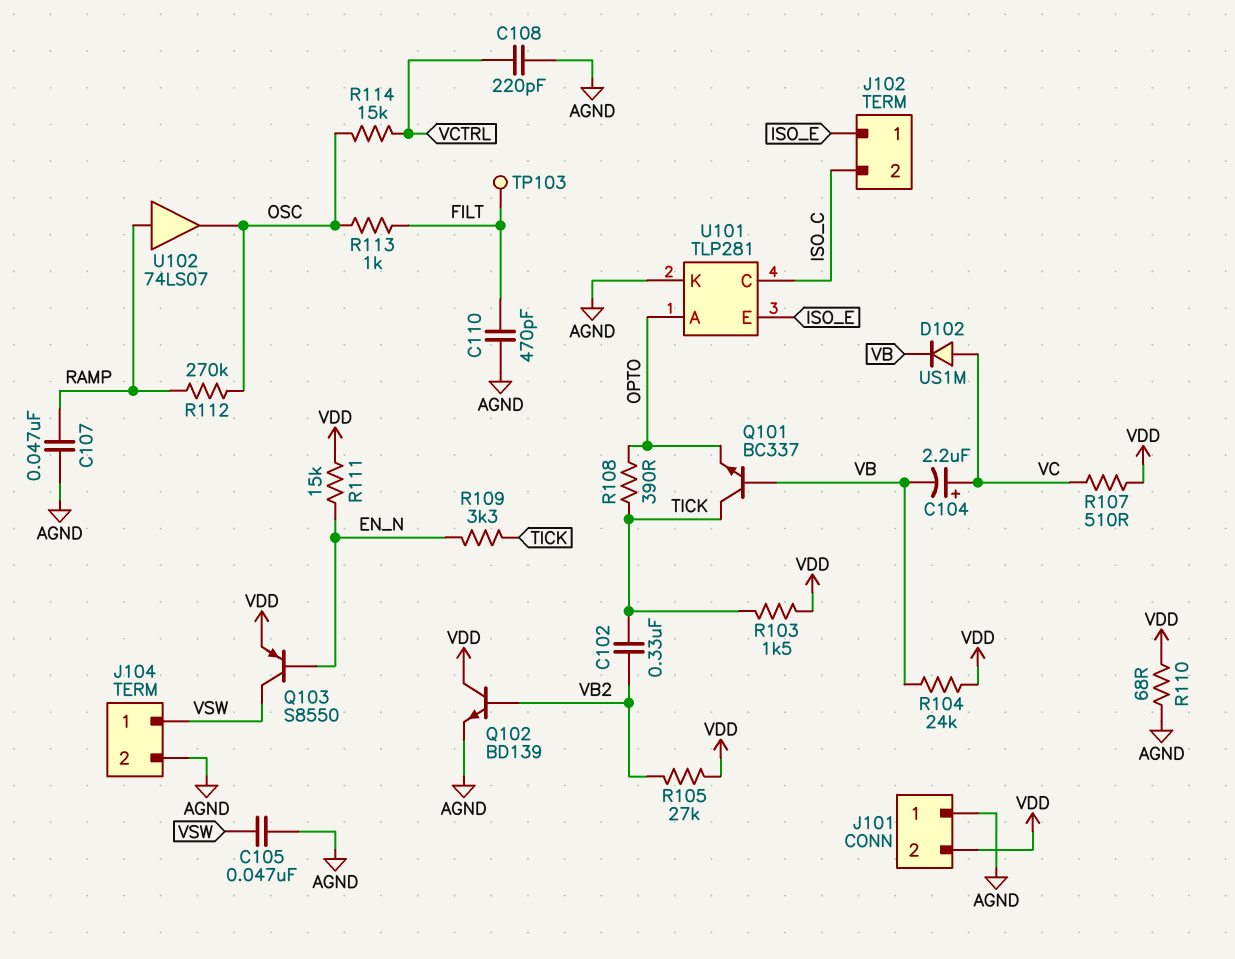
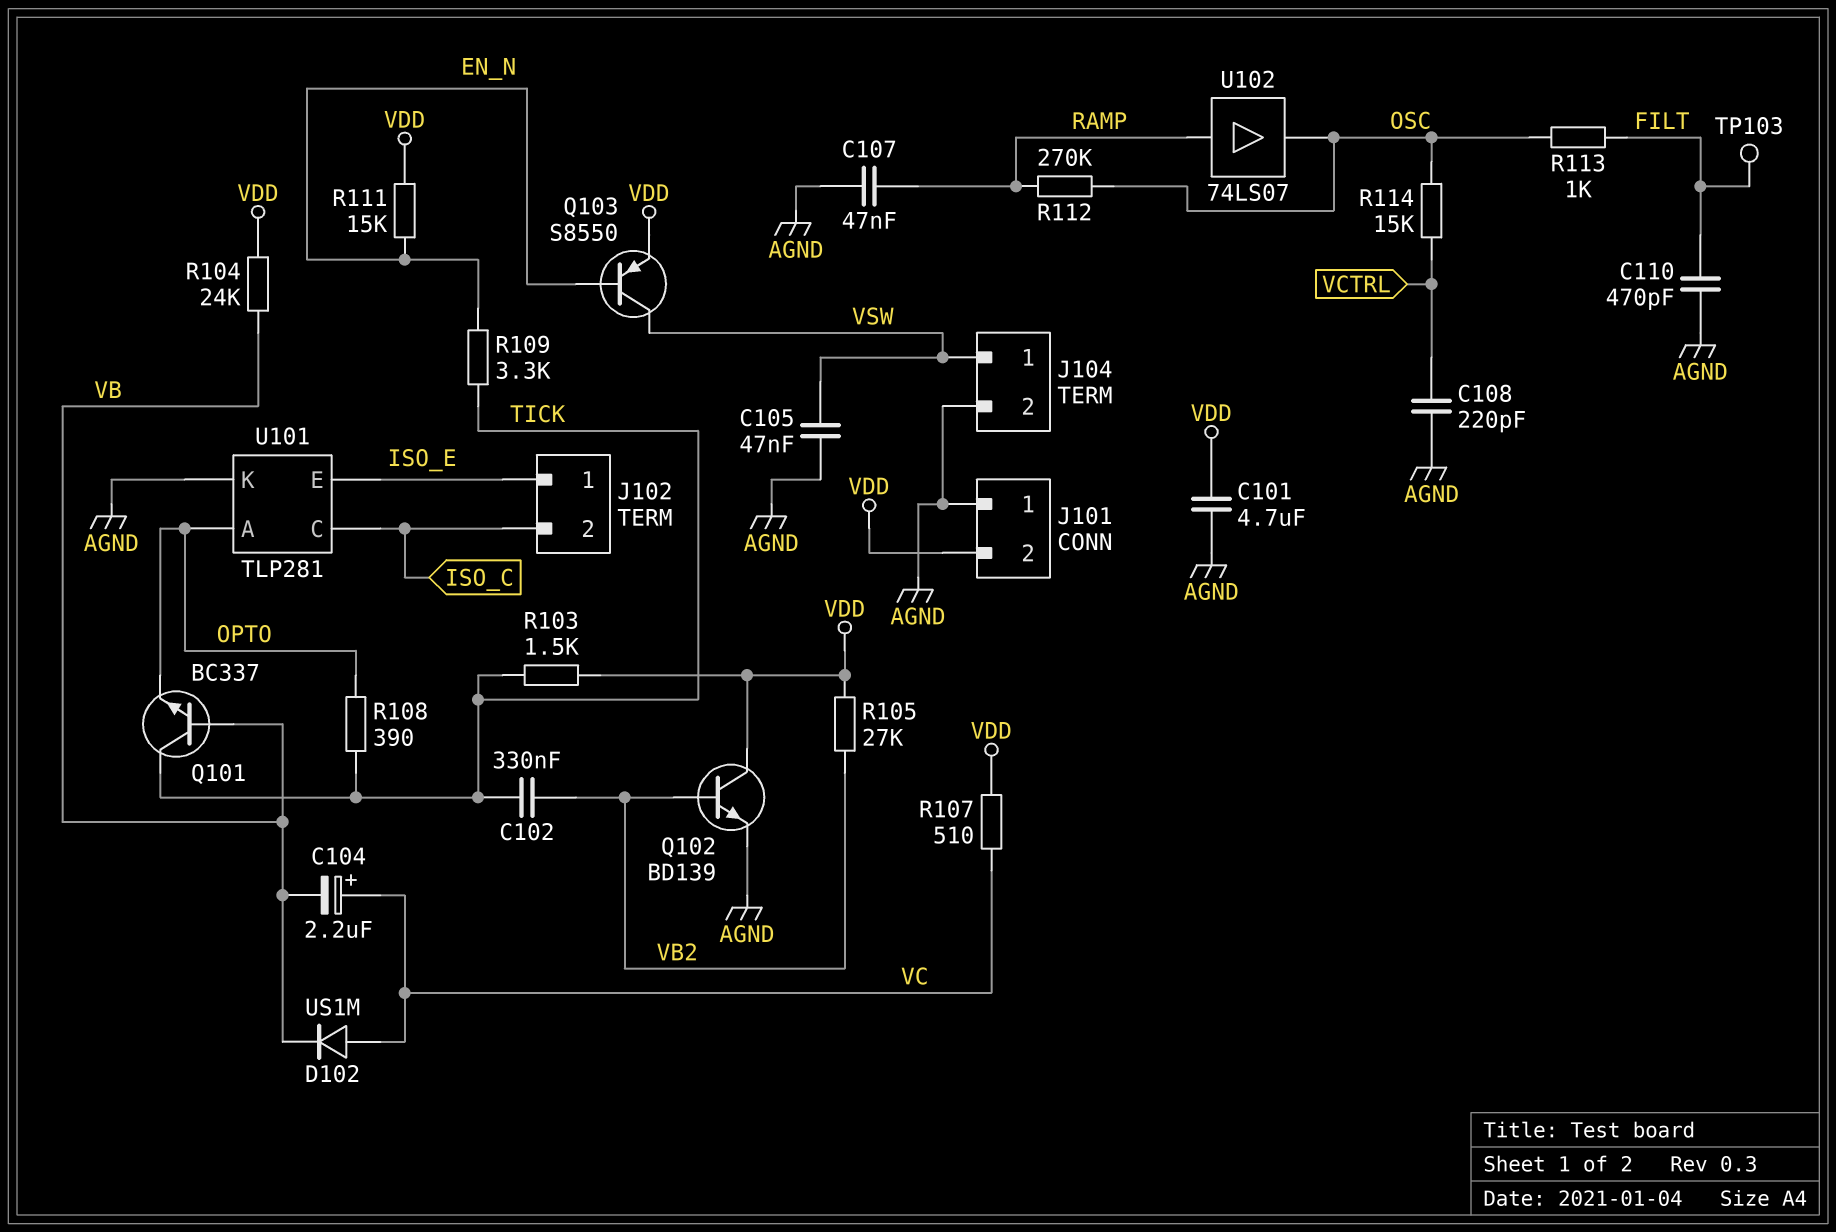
C101: none -> 4.7uF (AGND, VDD)
R110: 68 (AGND, VDD) -> none

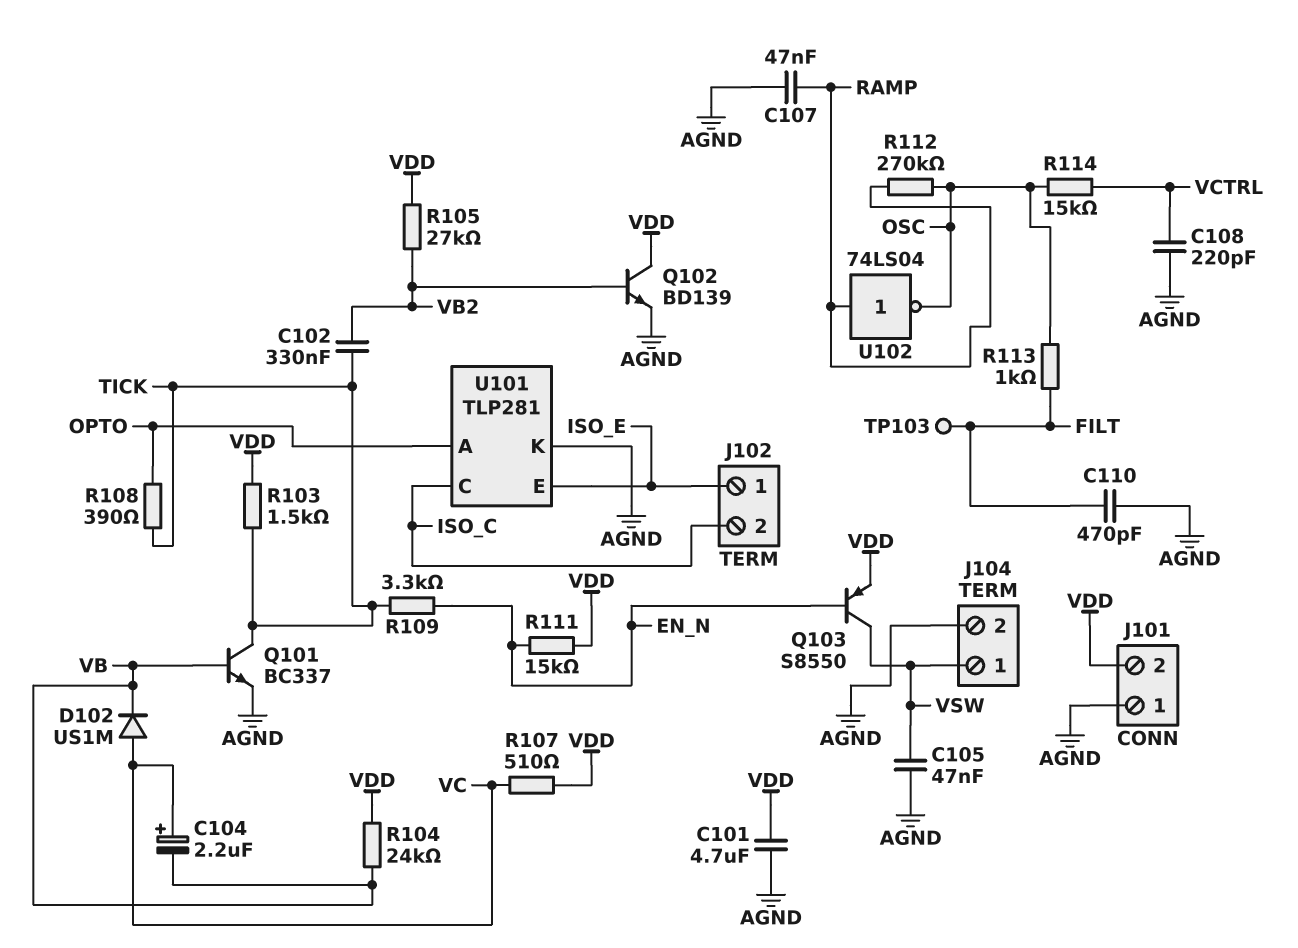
Q101: NPN BC337 (B VB, C TICK, E OPTO) -> NPN BC337 (B VB, C TICK, E AGND)
U102: buffer 74LS07 (in RAMP, out OSC) -> NOT 74LS04 (in RAMP, out OSC)

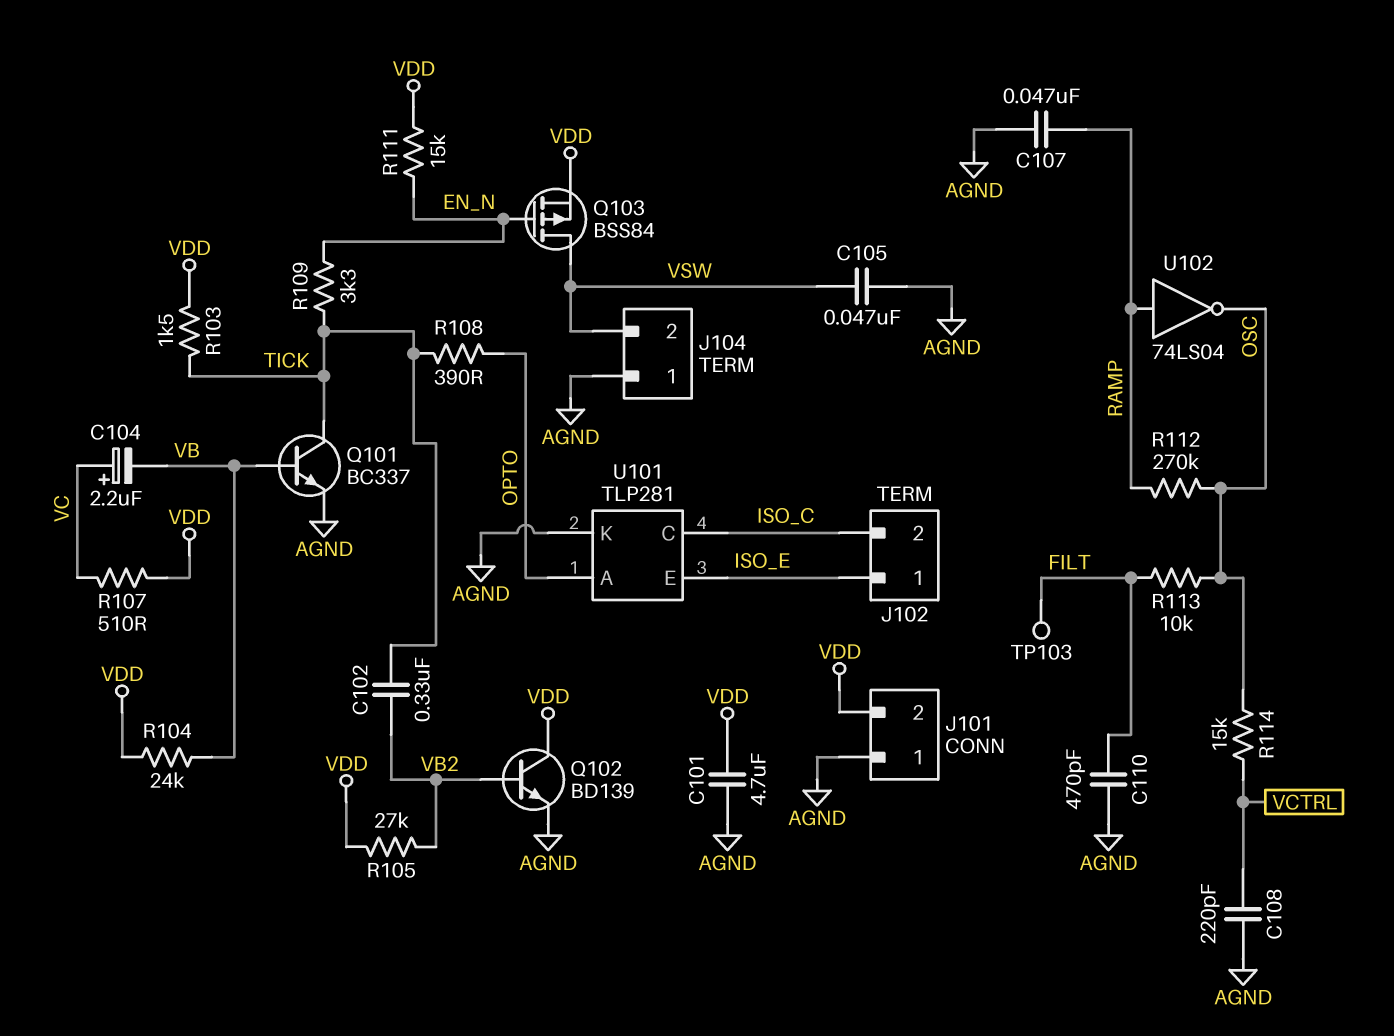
D102: diode US1M (A VC, K VB) -> none
J104 pin 1: VSW -> AGND
J104 pin 2: AGND -> VSW
Q103: PNP S8550 (B EN_N, C VSW, E VDD) -> PMOS BSS84 (G EN_N, D VSW, S VDD)
R113: 1k (FILT, OSC) -> 10k (FILT, OSC)

